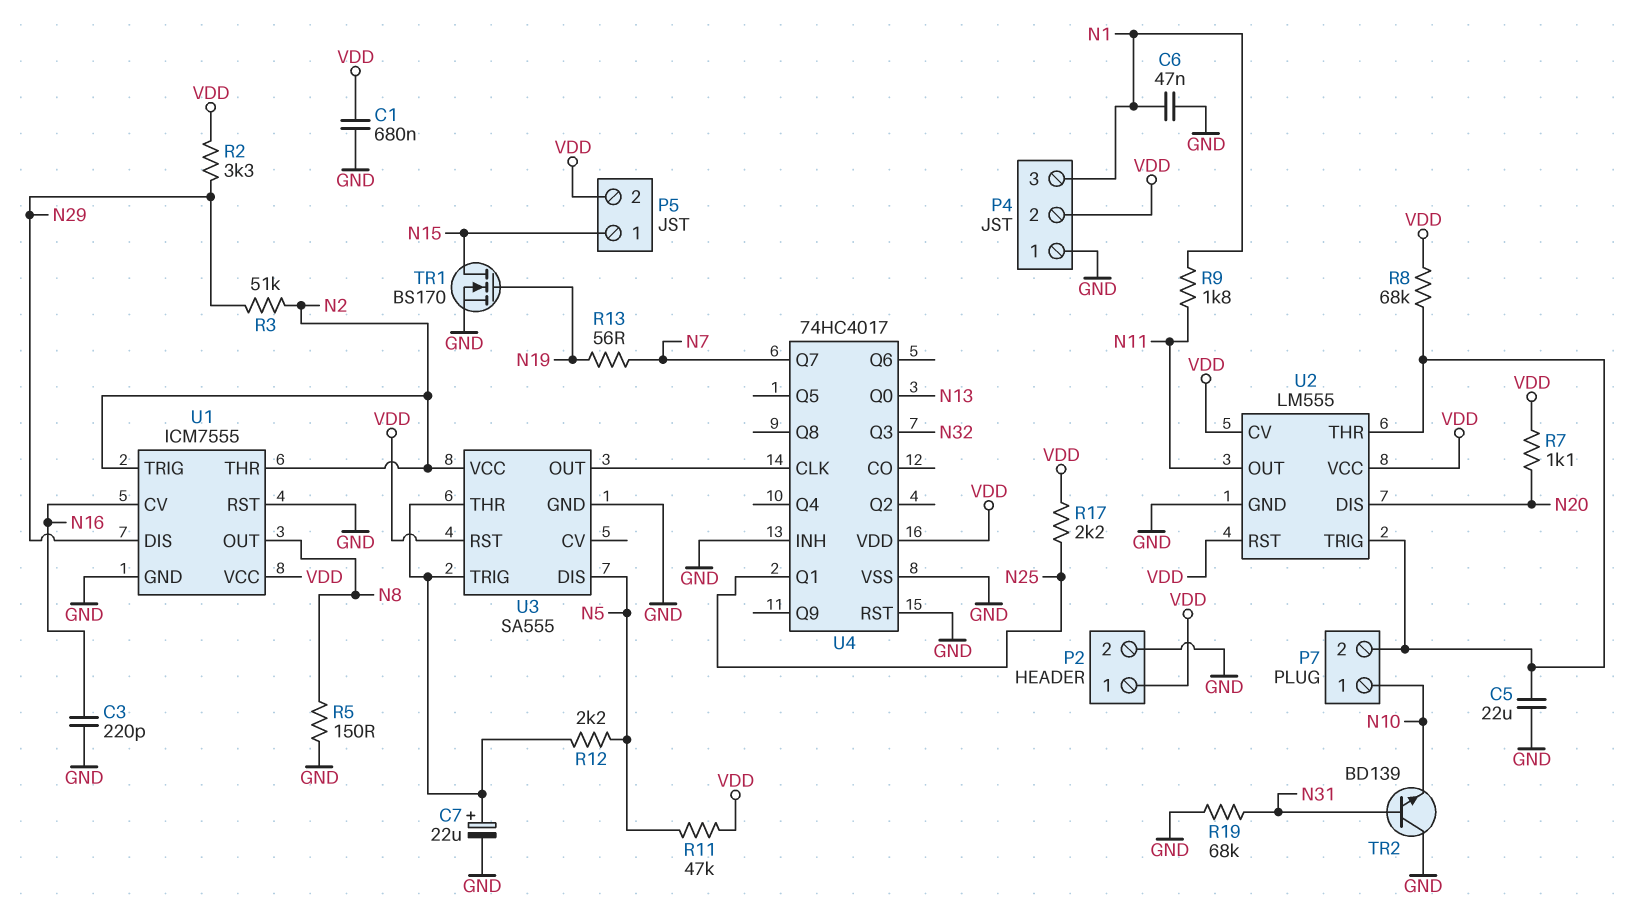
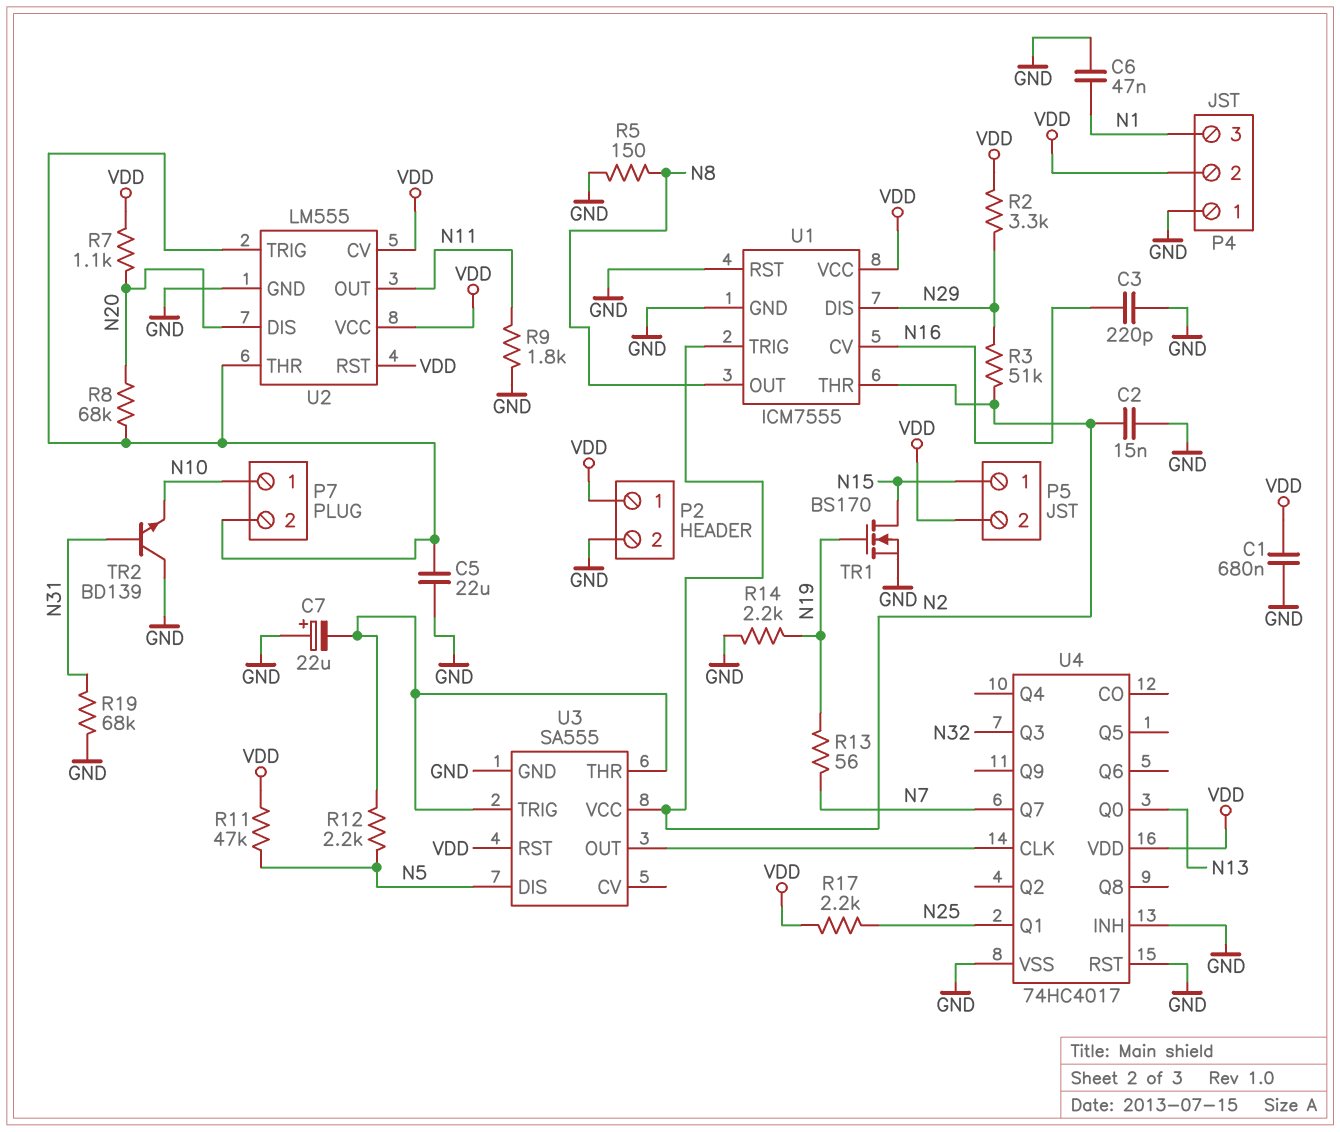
C2: none -> 15nF (GND, N2)
C7: 22uF (plus U3/THR, minus GND) -> 22uF (plus GND, minus U3/THR)
R8: 68k (P7/2, VDD) -> 68k (N20, P7/2)
R9: 1.8k (N1, N11) -> 1.8k (GND, N11)
R14: none -> 2.2k (GND, N19)

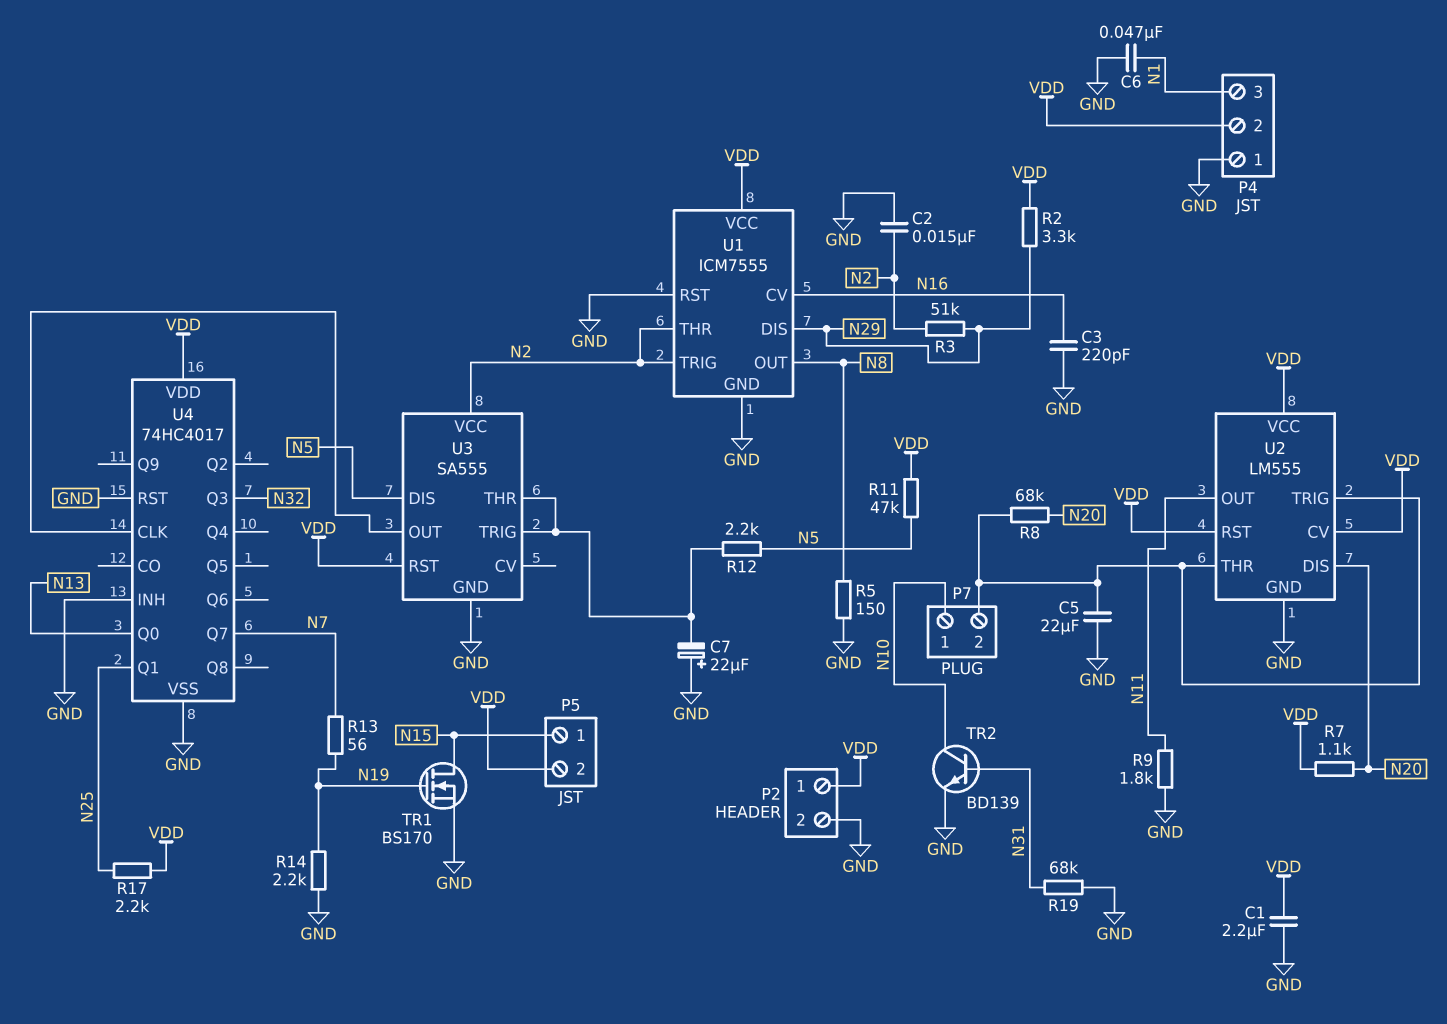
C1: 680nF (GND, VDD) -> 2.2uF (GND, VDD)
TR2: NPN BD139 (B N31, C GND, E N10) -> NPN BD139 (B N31, C N10, E GND)

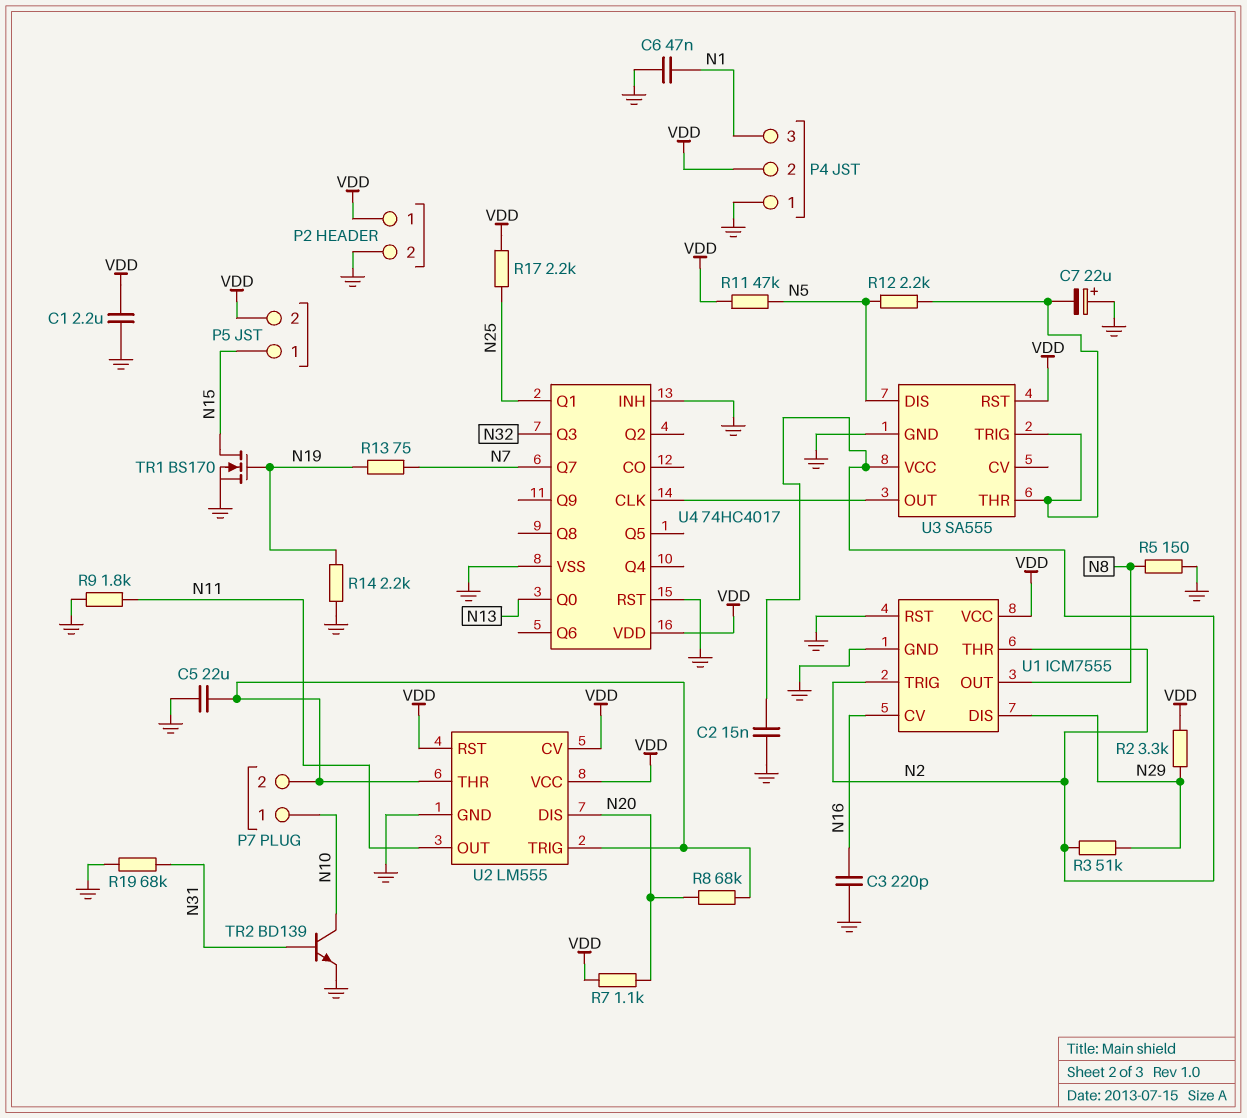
R13: 56 (N7, N19) -> 75 (N7, N19)

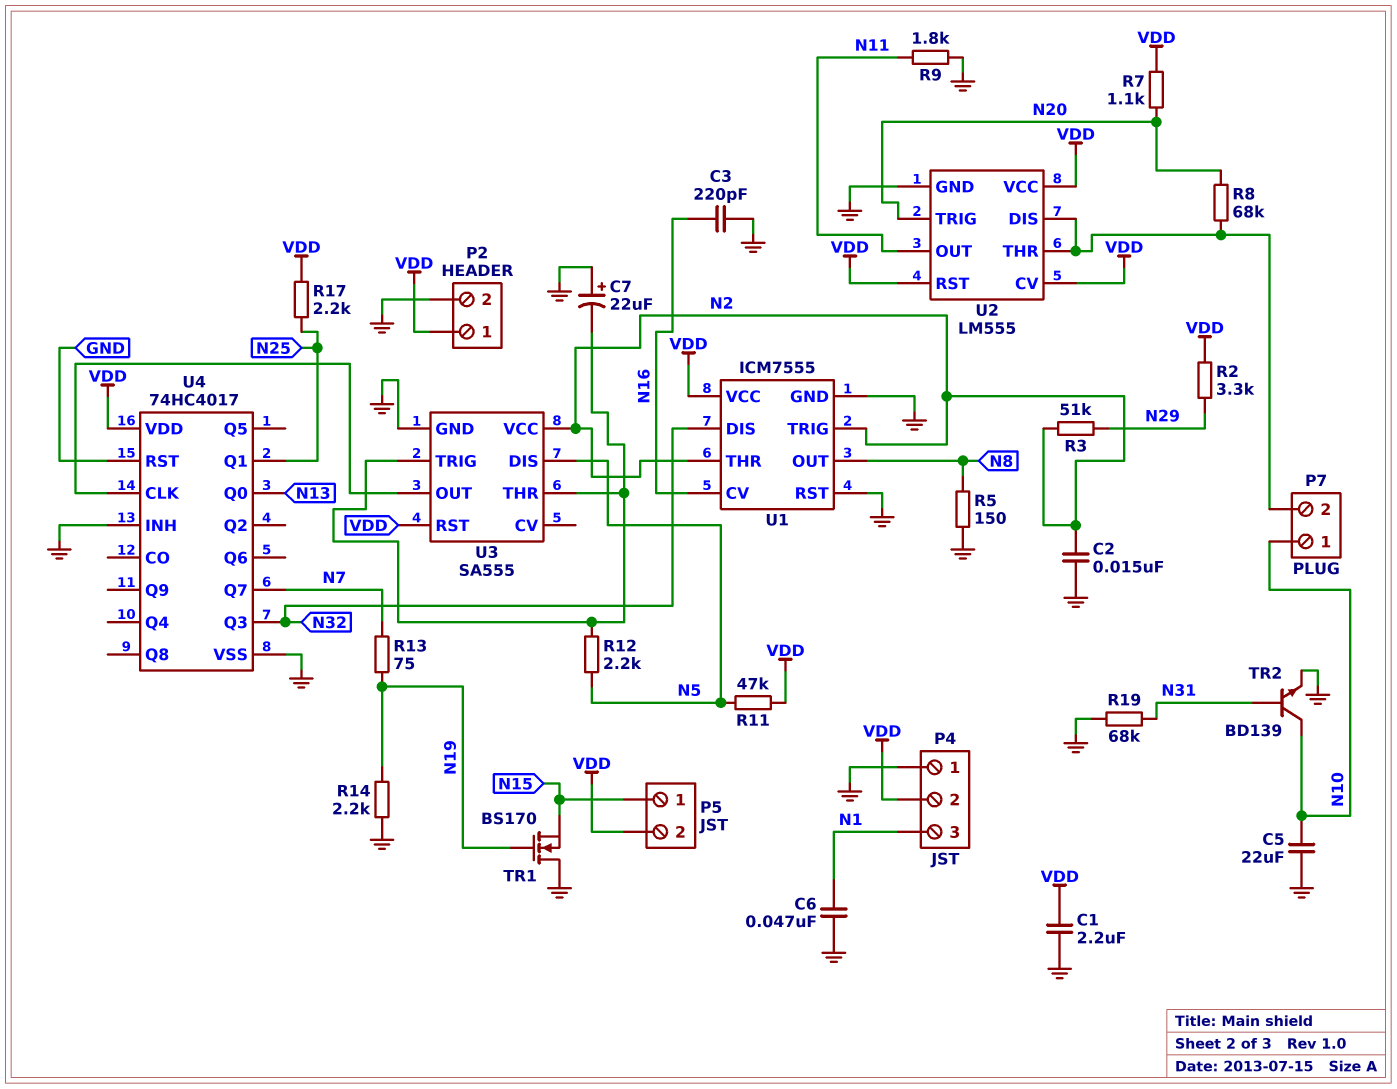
C5: 22uF (GND, P7/2) -> 22uF (GND, N10)
TR1: NMOS BS170 (G N19, D N15, S GND) -> NMOS BS170 (G N19, D GND, S N15)
U1 pin DIS: N29 -> N32
U2 pin DIS: N20 -> P7/2
U2 pin TRIG: P7/2 -> N20

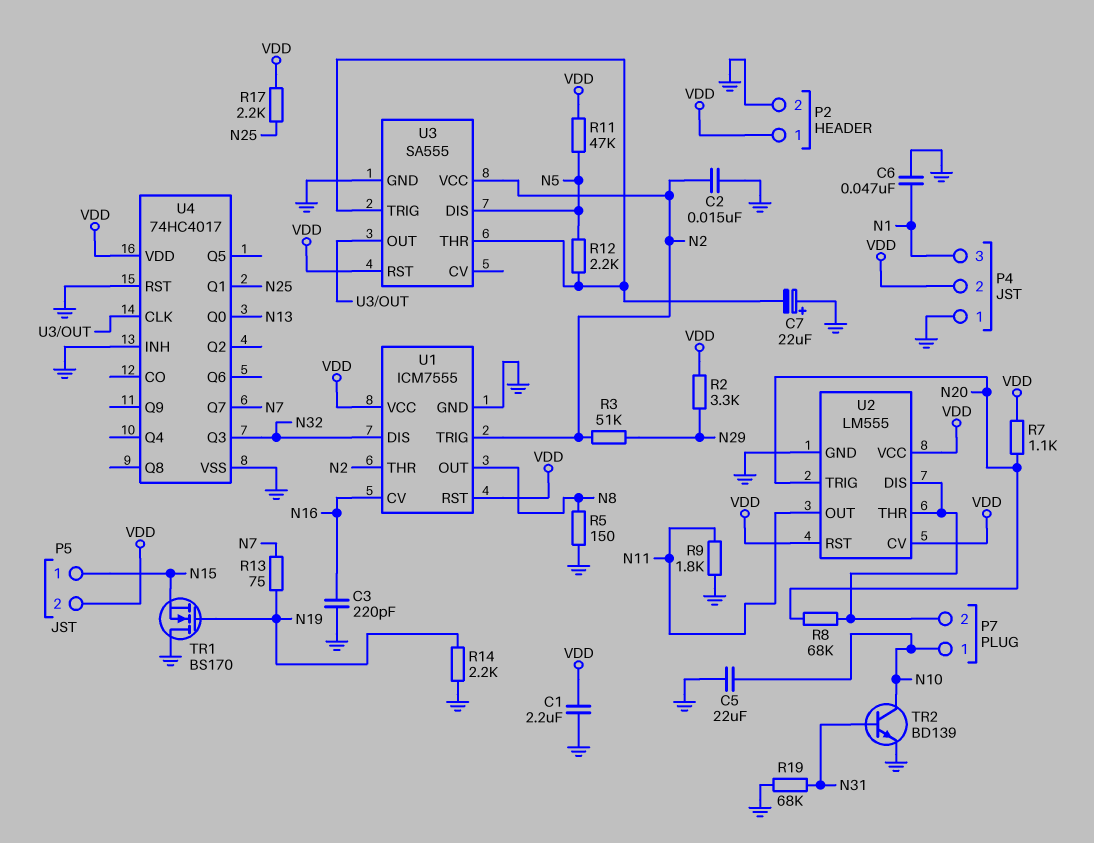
U1 pin RST: GND -> VDD

